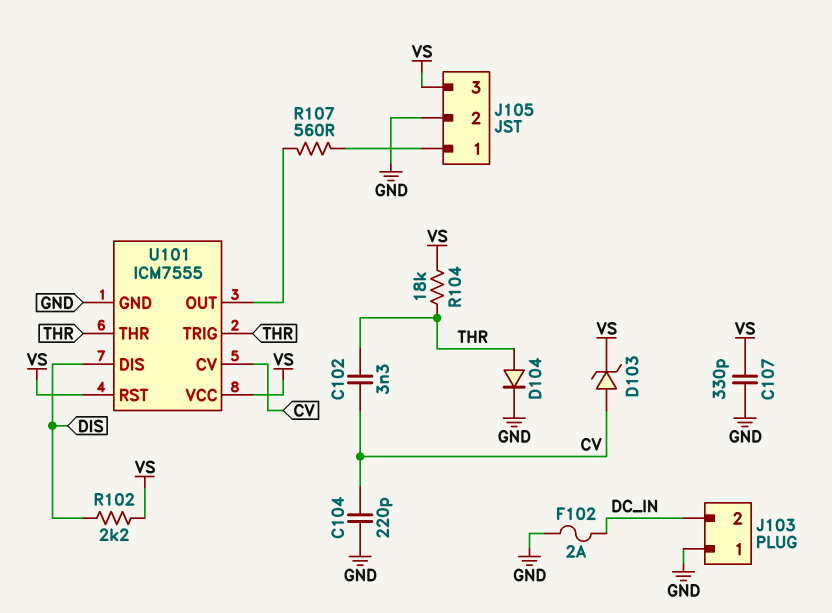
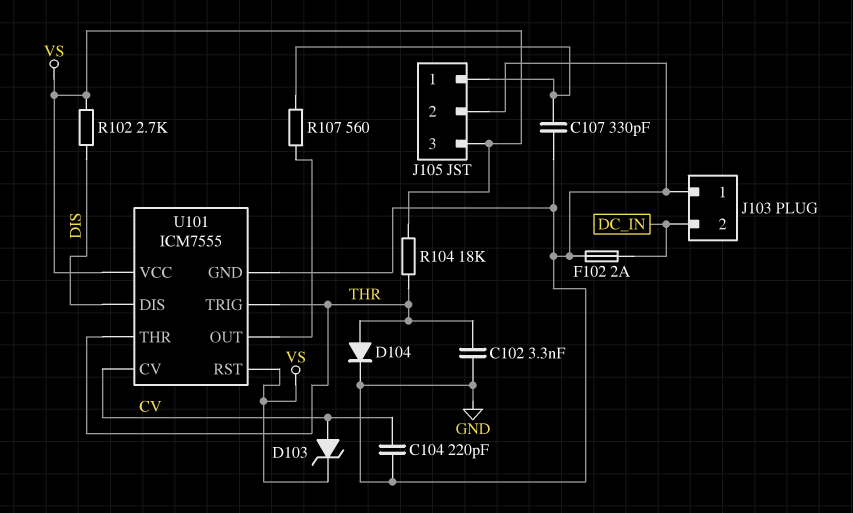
C102: 3.3nF (CV, THR) -> 3.3nF (GND, THR)
C107: 330pF (GND, VS) -> 330pF (GND, J105/1)
R102: 2.2k (DIS, VS) -> 2.7k (DIS, VS)

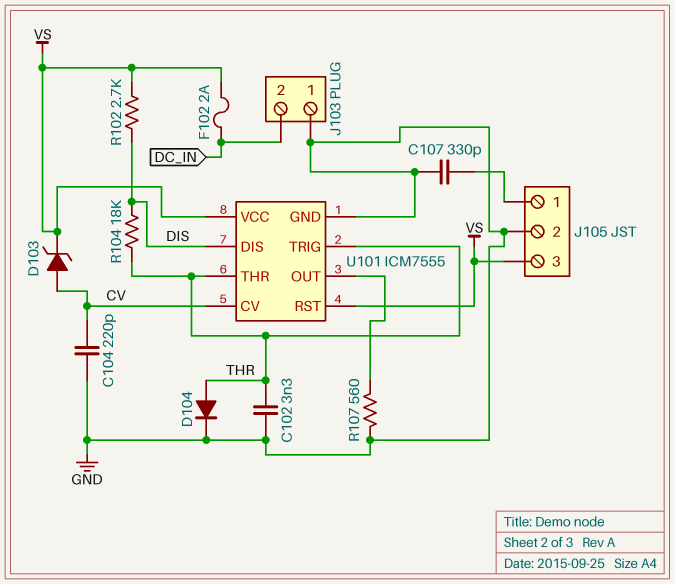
F102: 2A (DC_IN, GND) -> 2A (DC_IN, VS)
R104: 18k (THR, VS) -> 18k (DIS, THR)
R107: 560 (J105/1, U101/OUT) -> 560 (GND, U101/OUT)

